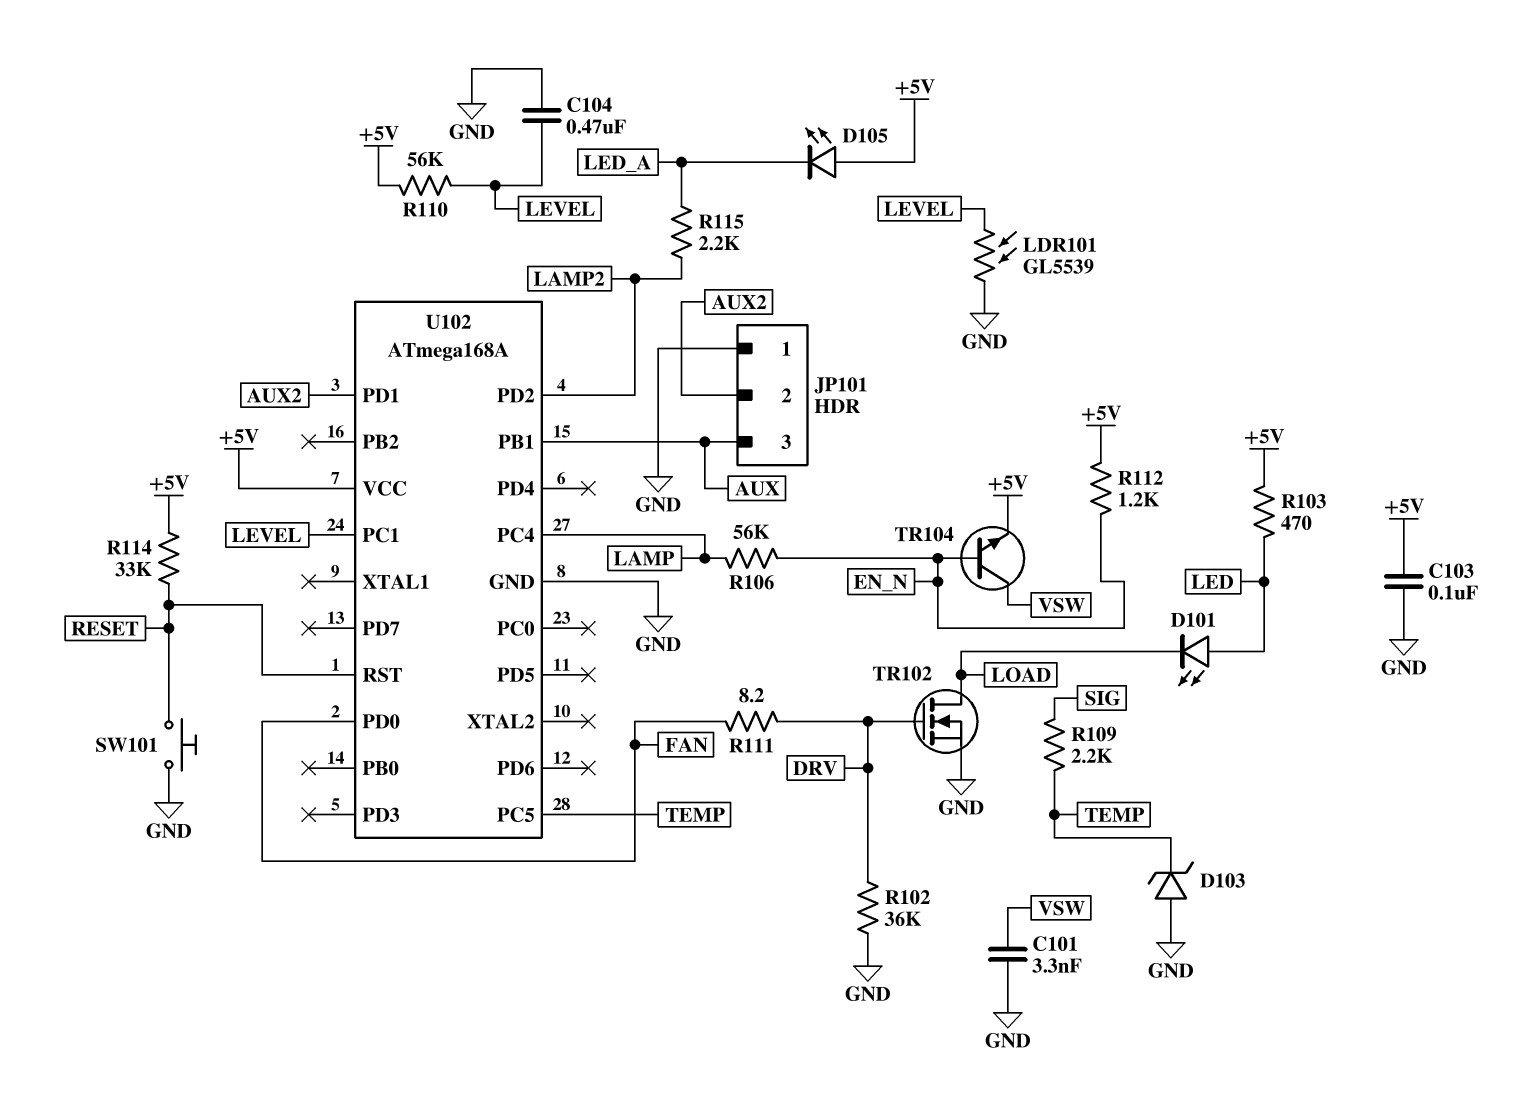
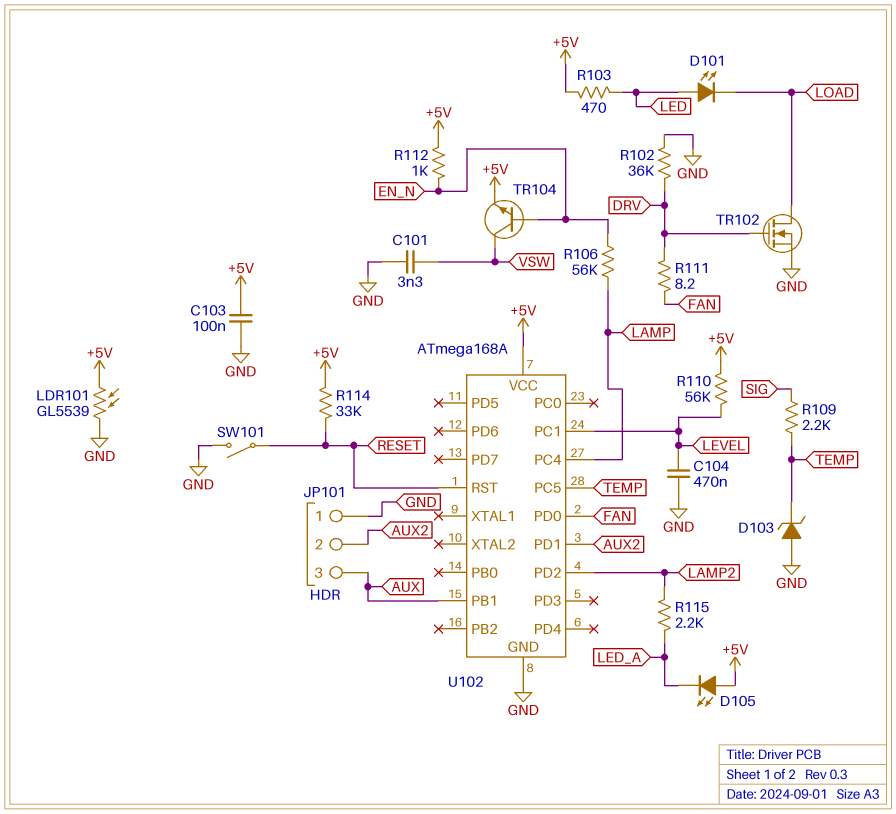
LDR101: GL5539 (GND, LEVEL) -> GL5539 (+5V, GND)
R112: 1.2k (+5V, EN_N) -> 1k (+5V, EN_N)
SW101: button (GND, RESET) -> switch (GND, RESET)

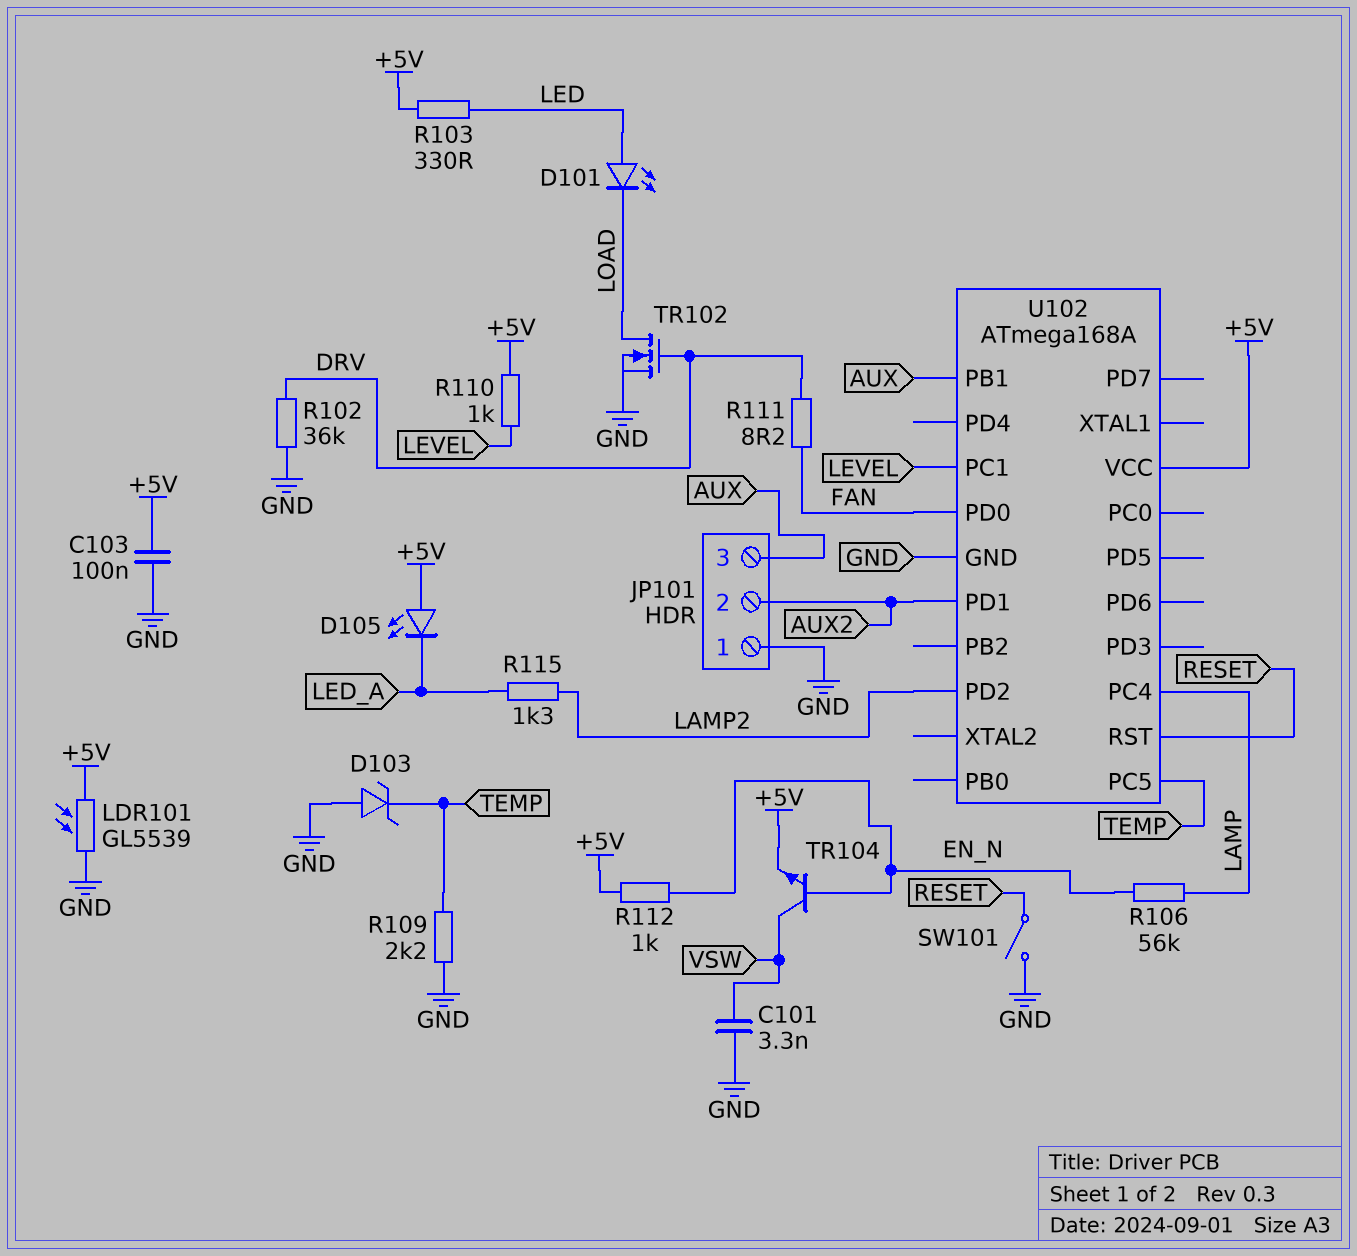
C104: 470nF (GND, LEVEL) -> none
R103: 470 (+5V, LED) -> 330 (+5V, LED)
R109: 2.2k (SIG, TEMP) -> 2.2k (GND, TEMP)
R110: 56k (+5V, LEVEL) -> 1k (+5V, LEVEL)
R114: 33k (+5V, RESET) -> none
R115: 2.2k (LAMP2, LED_A) -> 1.3k (LAMP2, LED_A)

